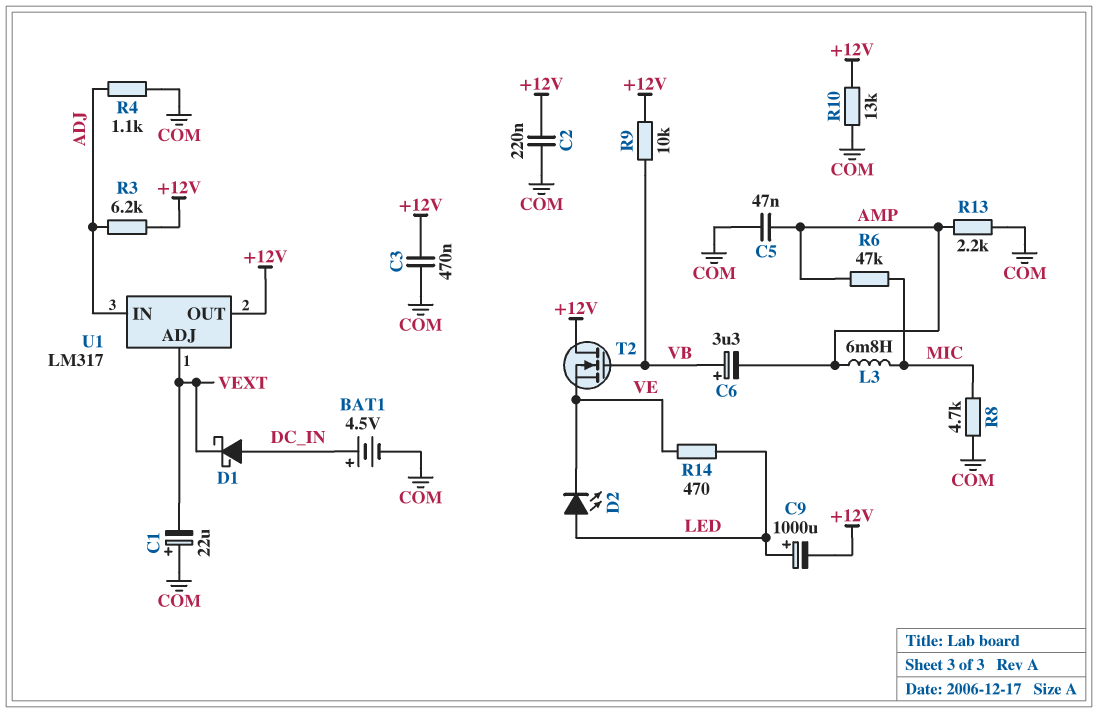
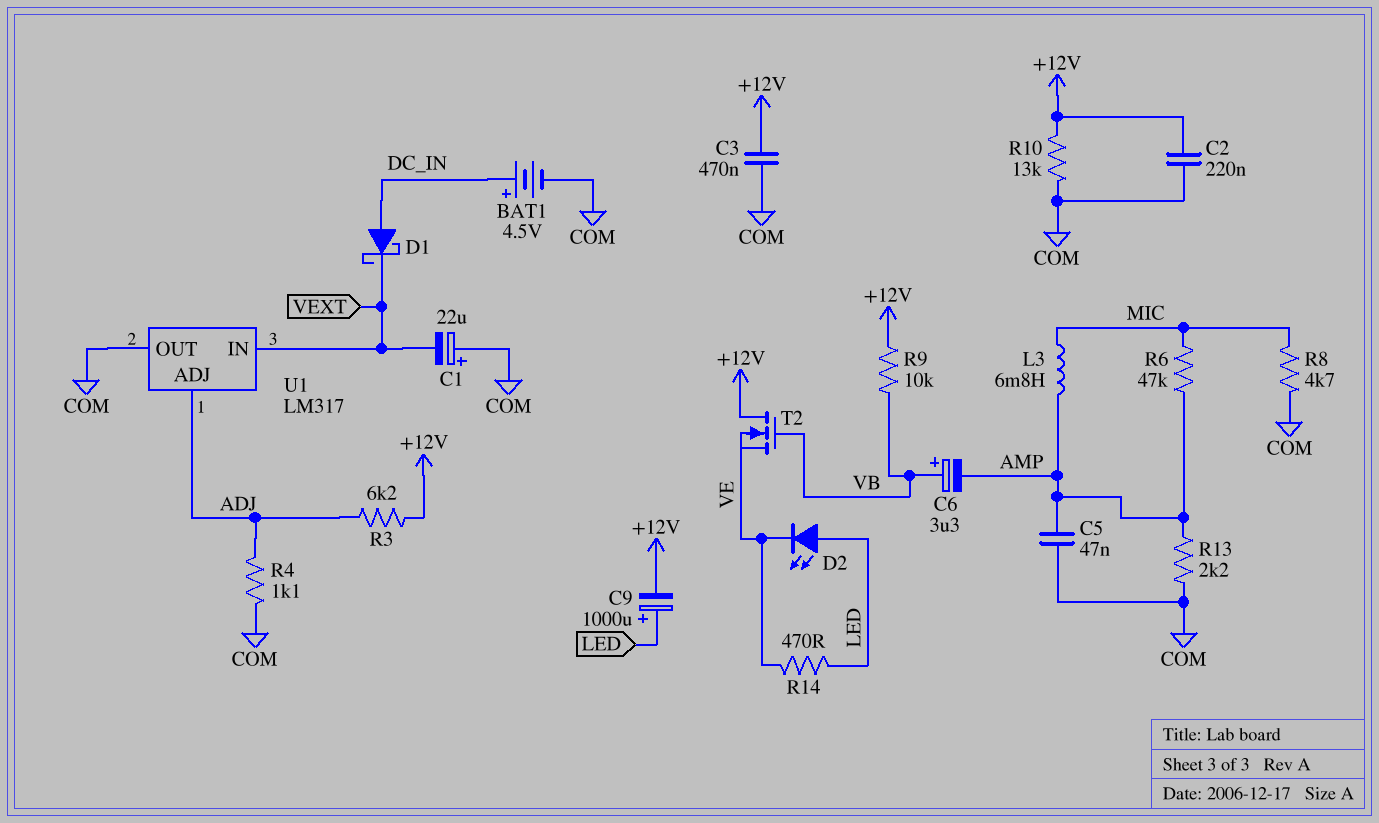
U1 pin ADJ: VEXT -> ADJ
U1 pin IN: ADJ -> VEXT
U1 pin OUT: +12V -> COM

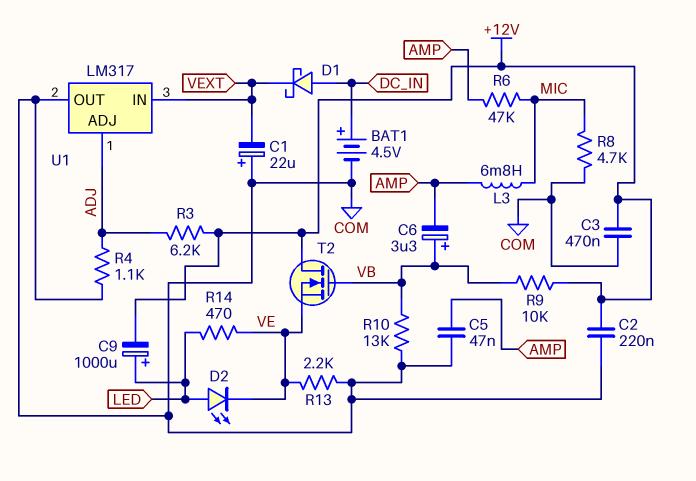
R10: 13k (+12V, COM) -> 13k (COM, VB)
R13: 2.2k (AMP, COM) -> 2.2k (COM, VE)

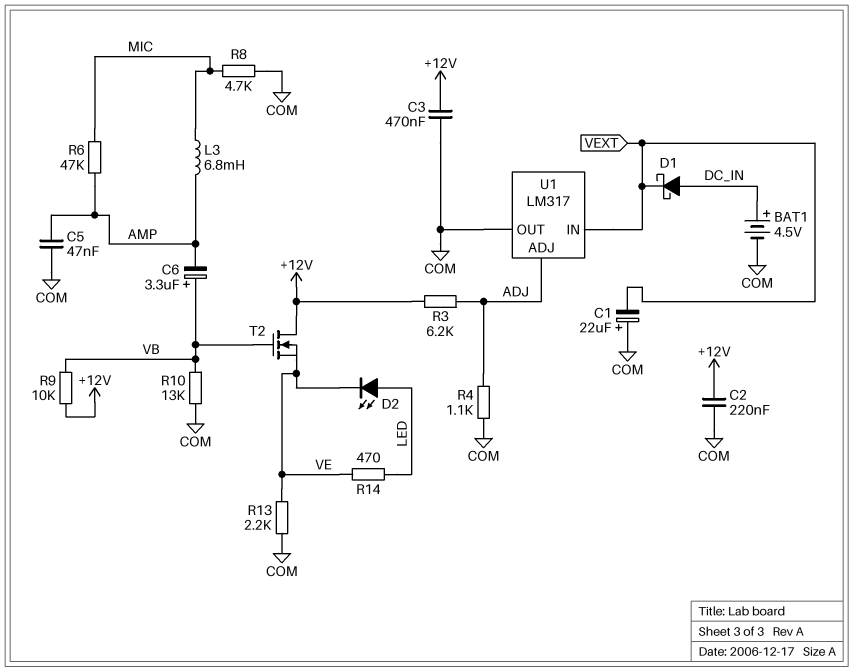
C9: 1000uF (plus LED, minus +12V) -> none

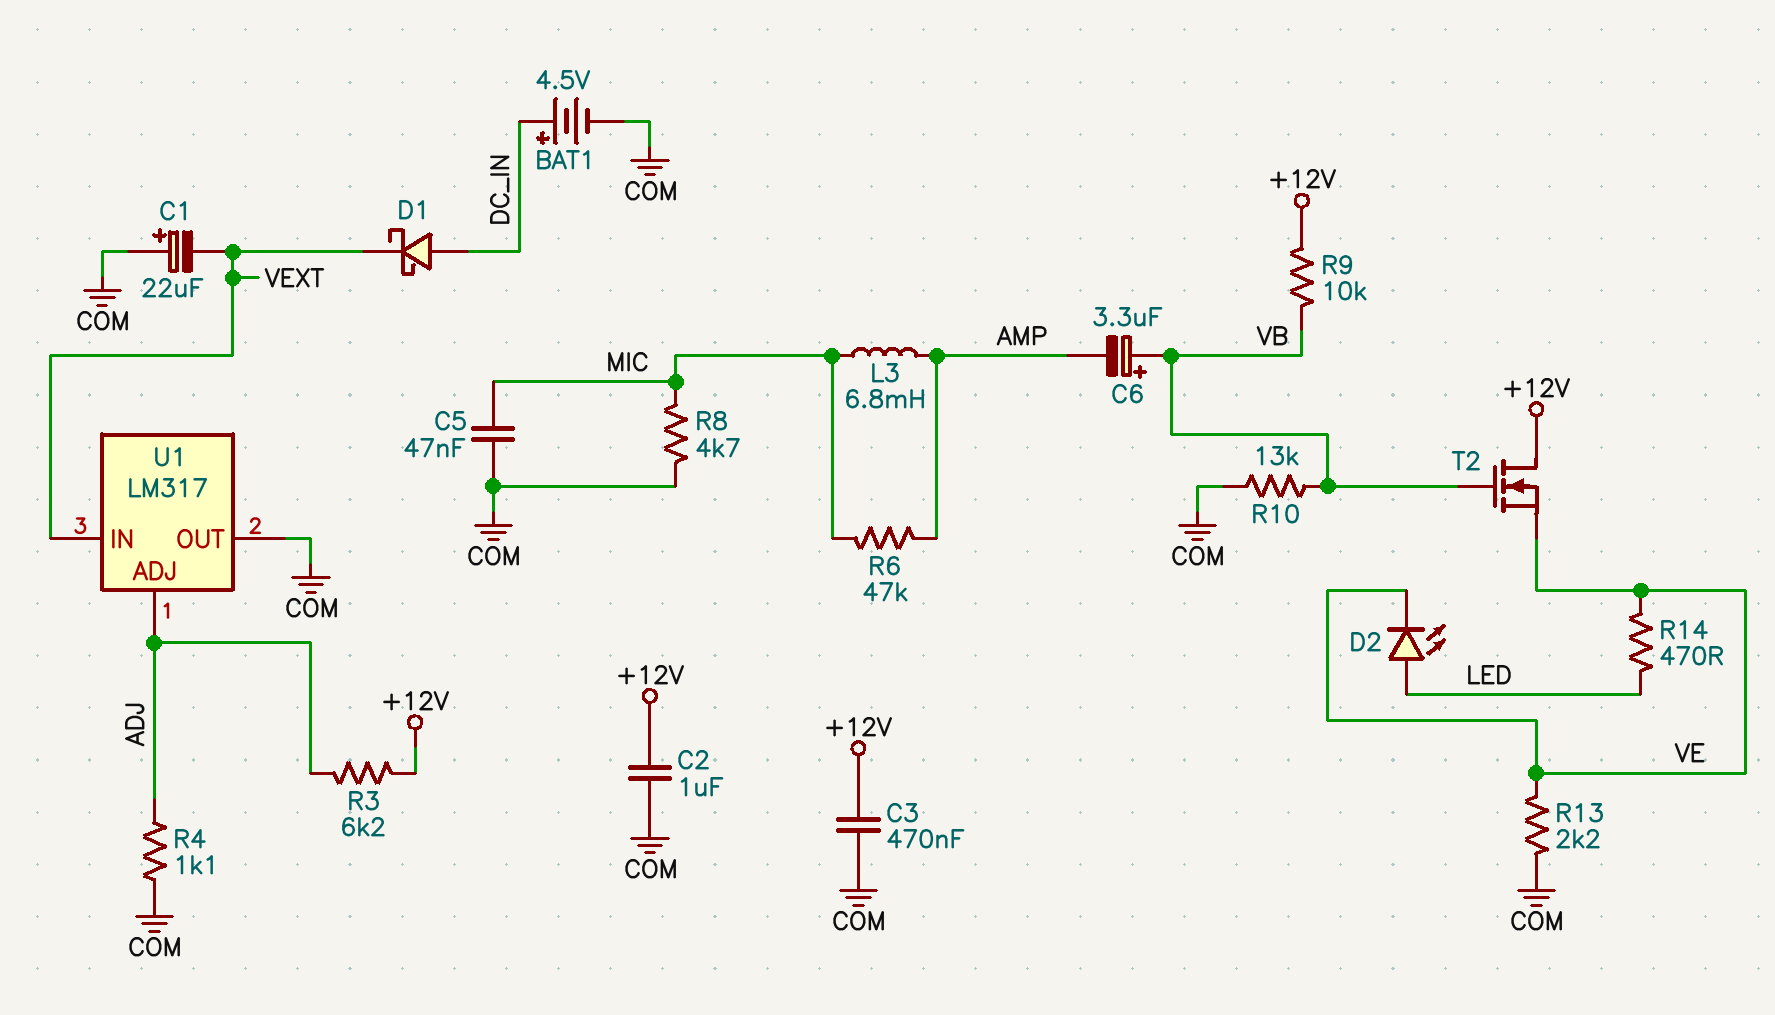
C2: 220nF (+12V, COM) -> 1uF (+12V, COM)
C5: 47nF (AMP, COM) -> 47nF (COM, MIC)

